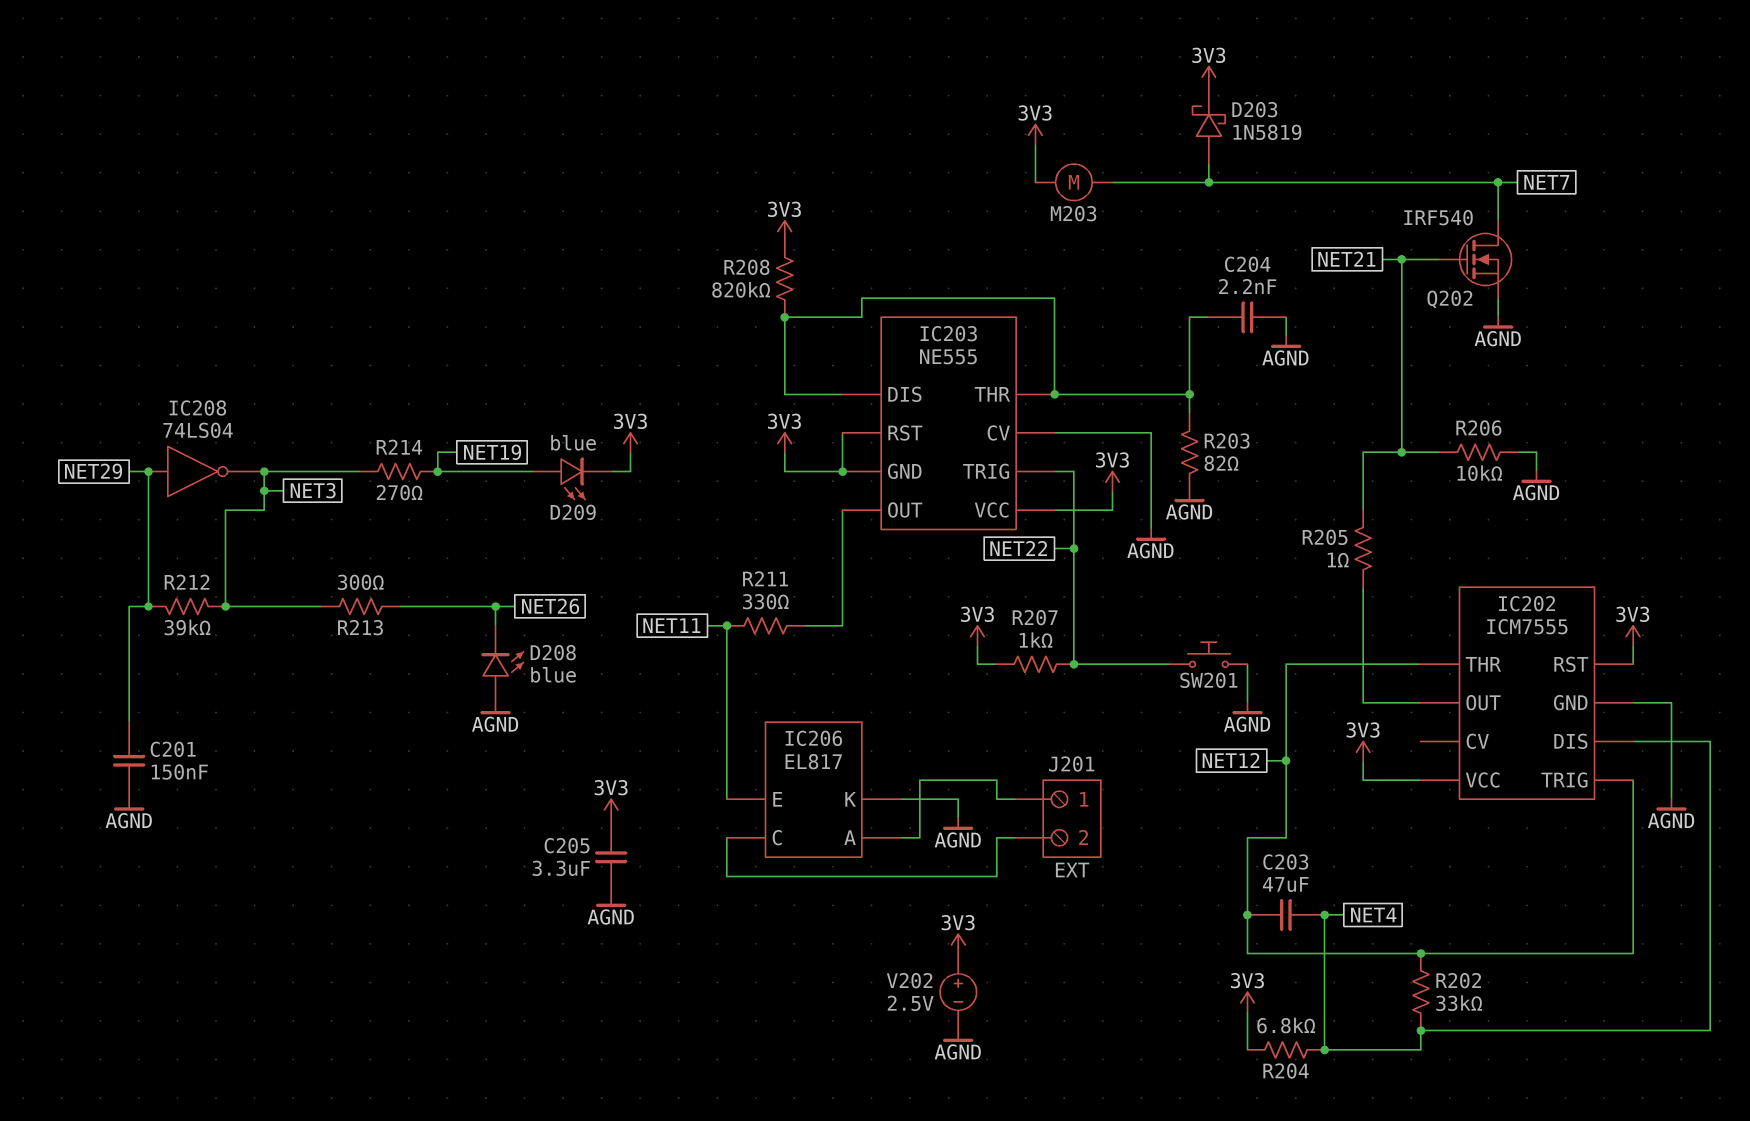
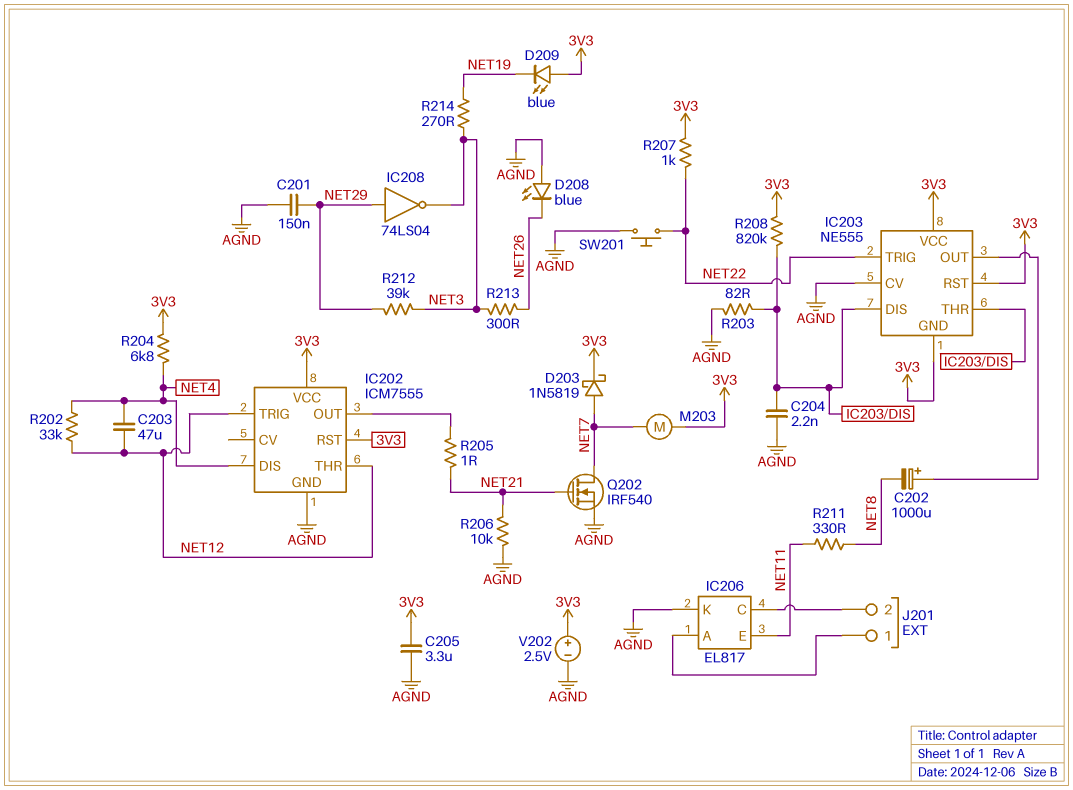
C202: none -> 1000uF (plus IC203/OUT, minus NET8)
D209: LED blue (A NET19, K 3V3) -> LED blue (A 3V3, K NET19)
R211: 330 (IC203/OUT, NET11) -> 330 (NET8, NET11)

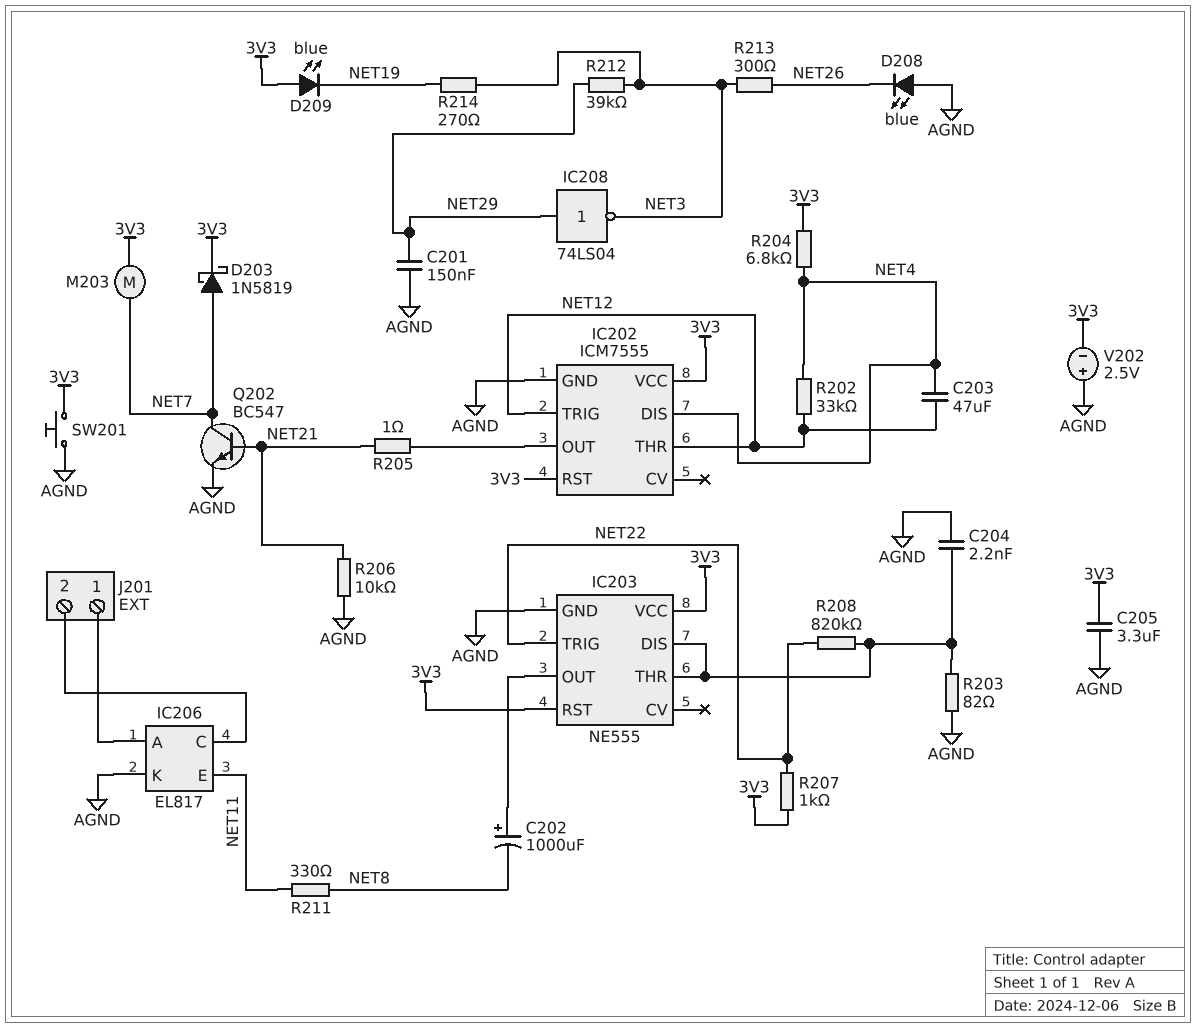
IC203 pin CV: AGND -> none
IC203 pin GND: 3V3 -> AGND
Q202: NMOS IRF540 (G NET21, D NET7, S AGND) -> NPN BC547 (B NET21, C NET7, E AGND)
R208: 820k (3V3, IC203/DIS) -> 820k (IC203/DIS, NET22)
SW201: button (AGND, NET22) -> button (3V3, AGND)
V202: 2.5V (plus 3V3, minus AGND) -> 2.5V (plus AGND, minus 3V3)

